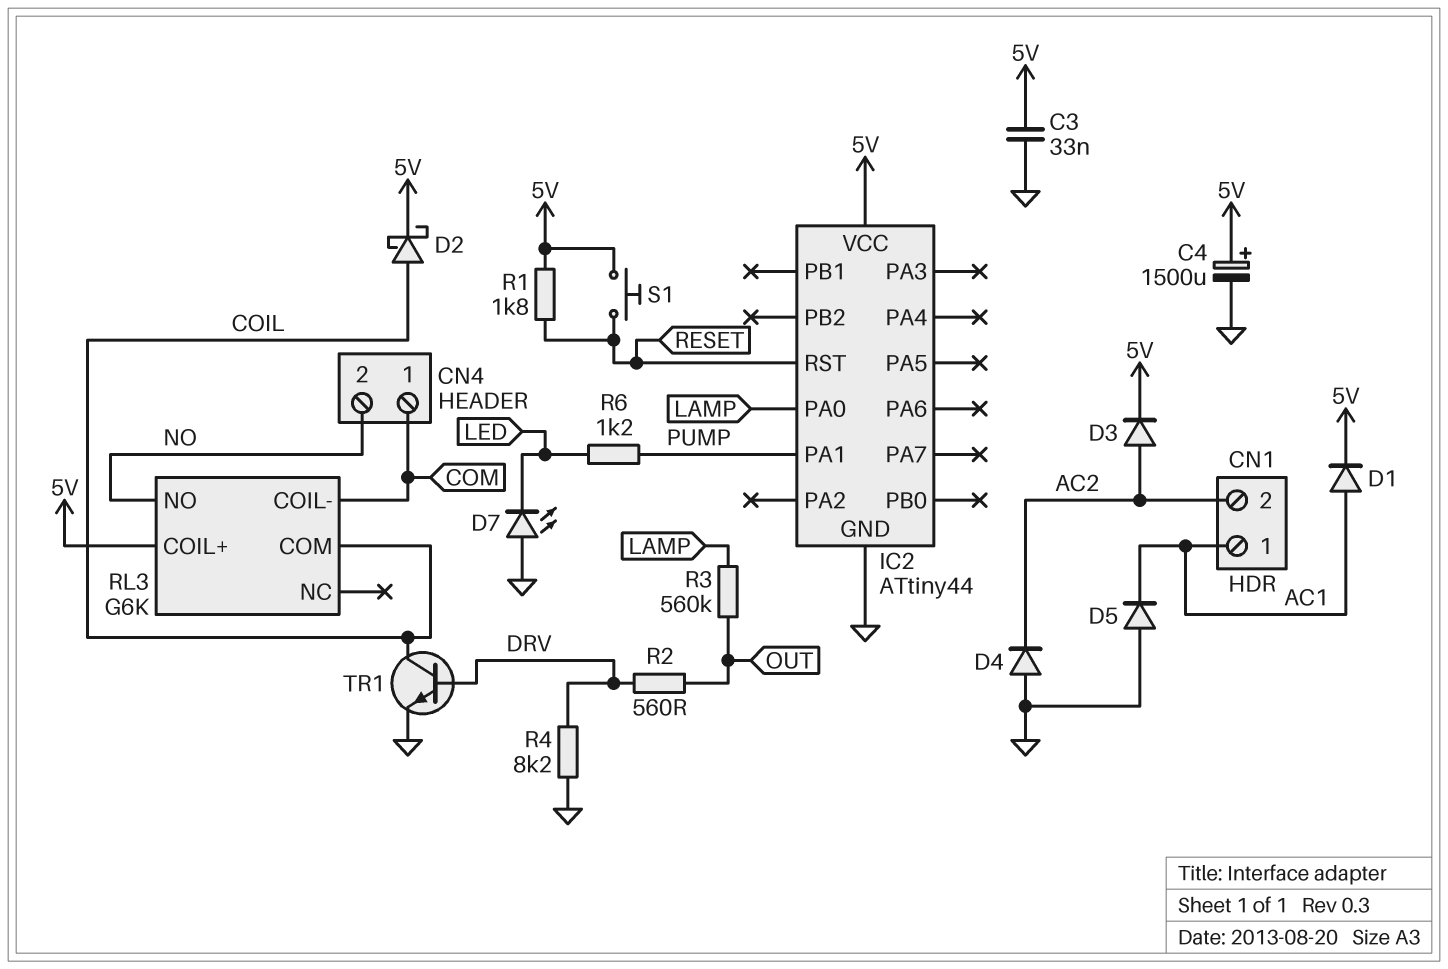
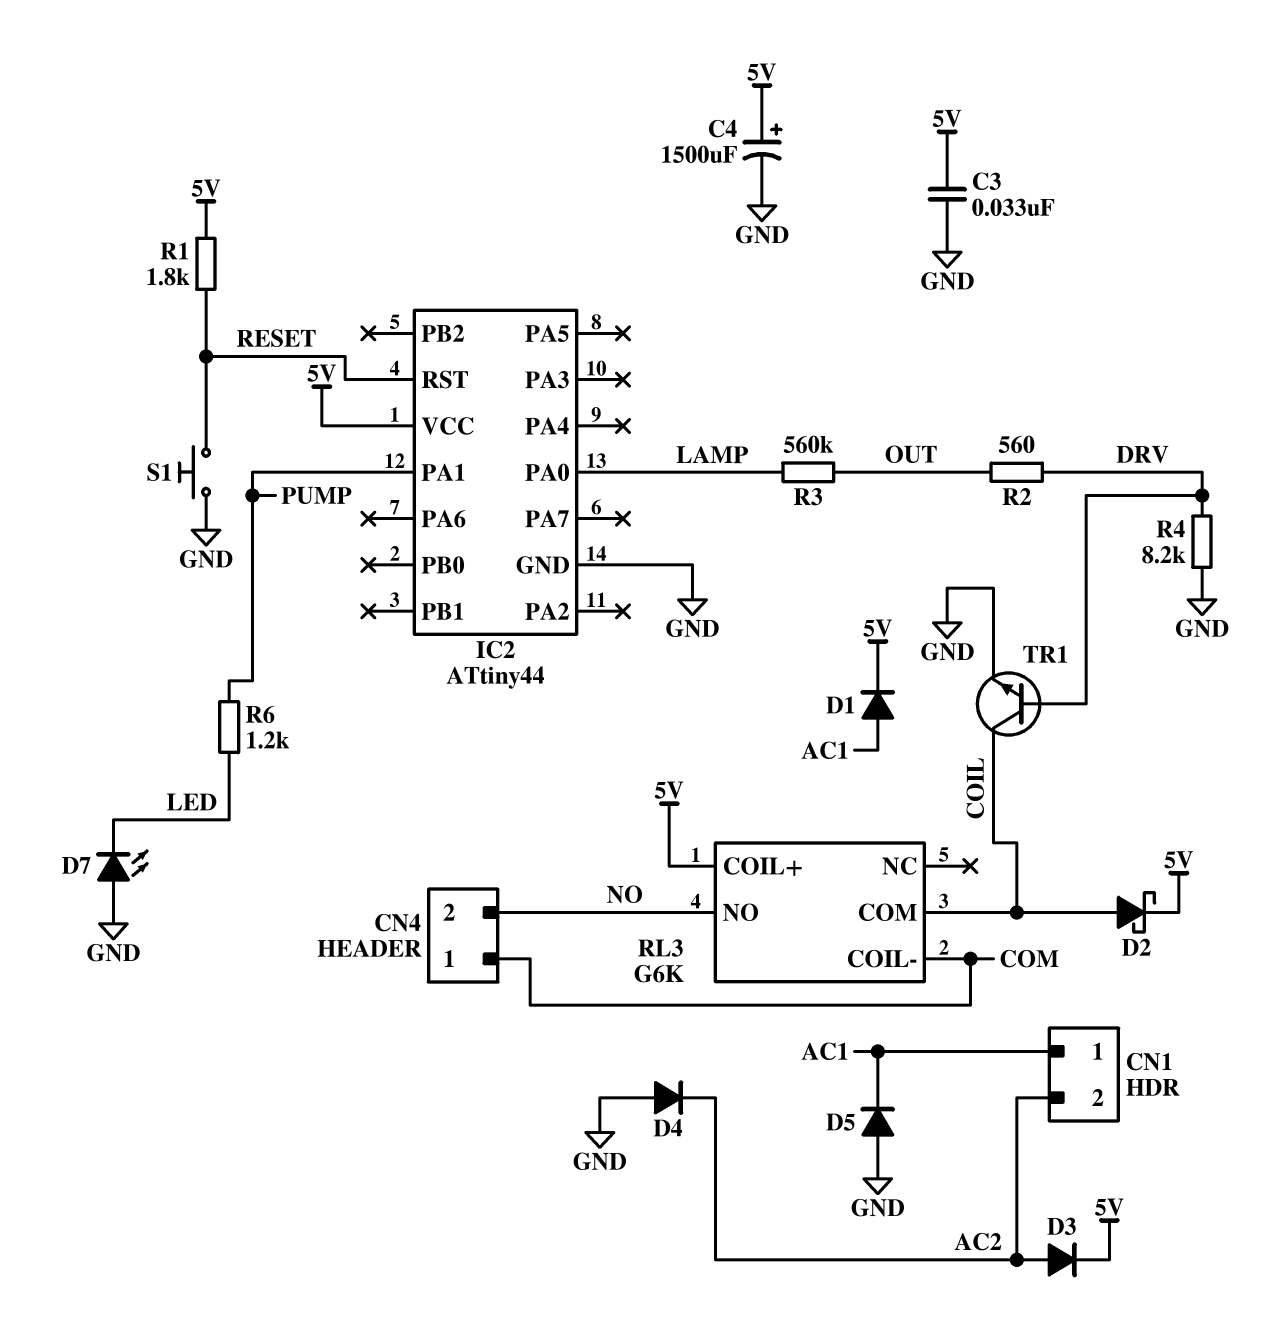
S1: button (5V, RESET) -> button (GND, RESET)

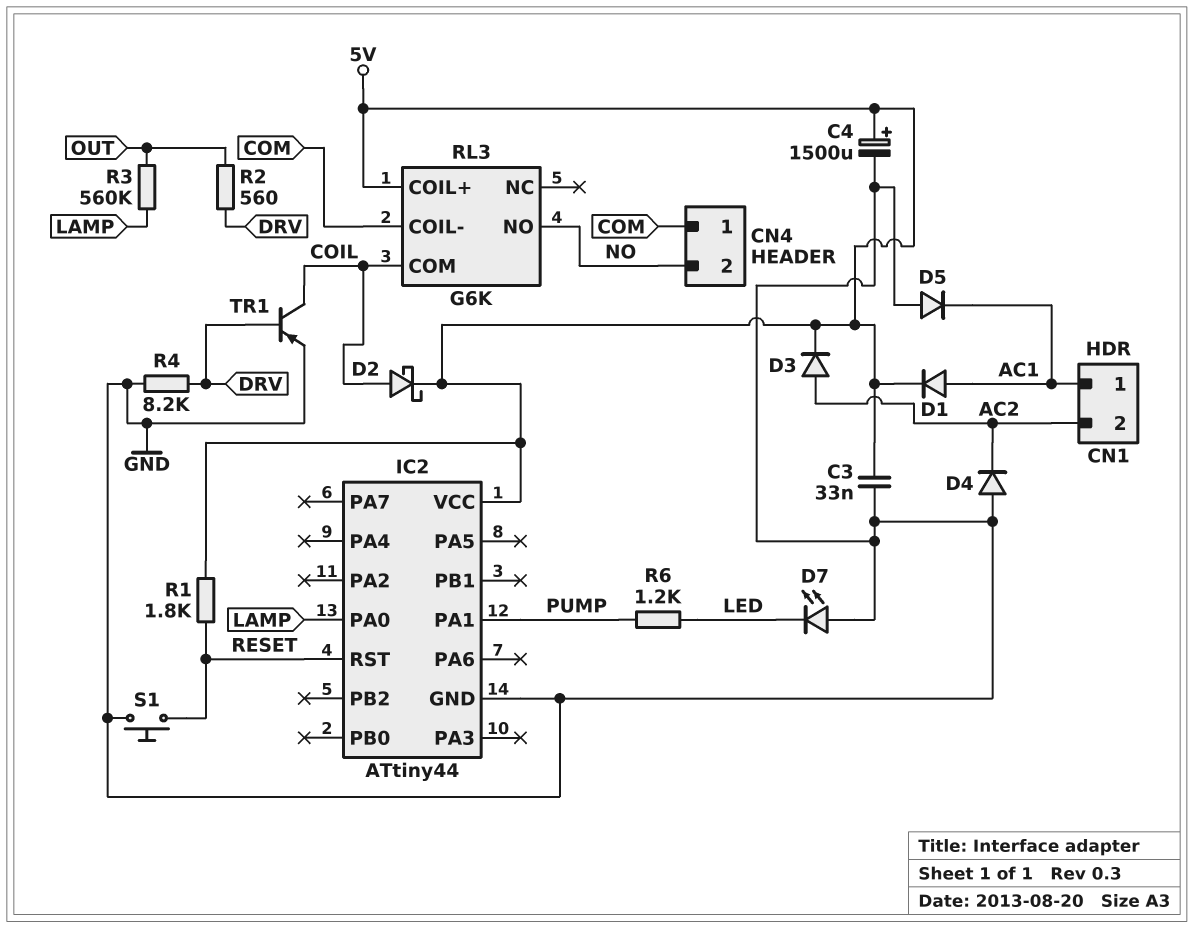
TR1: NPN (B DRV, C COIL, E GND) -> PNP (B DRV, C COIL, E GND)

